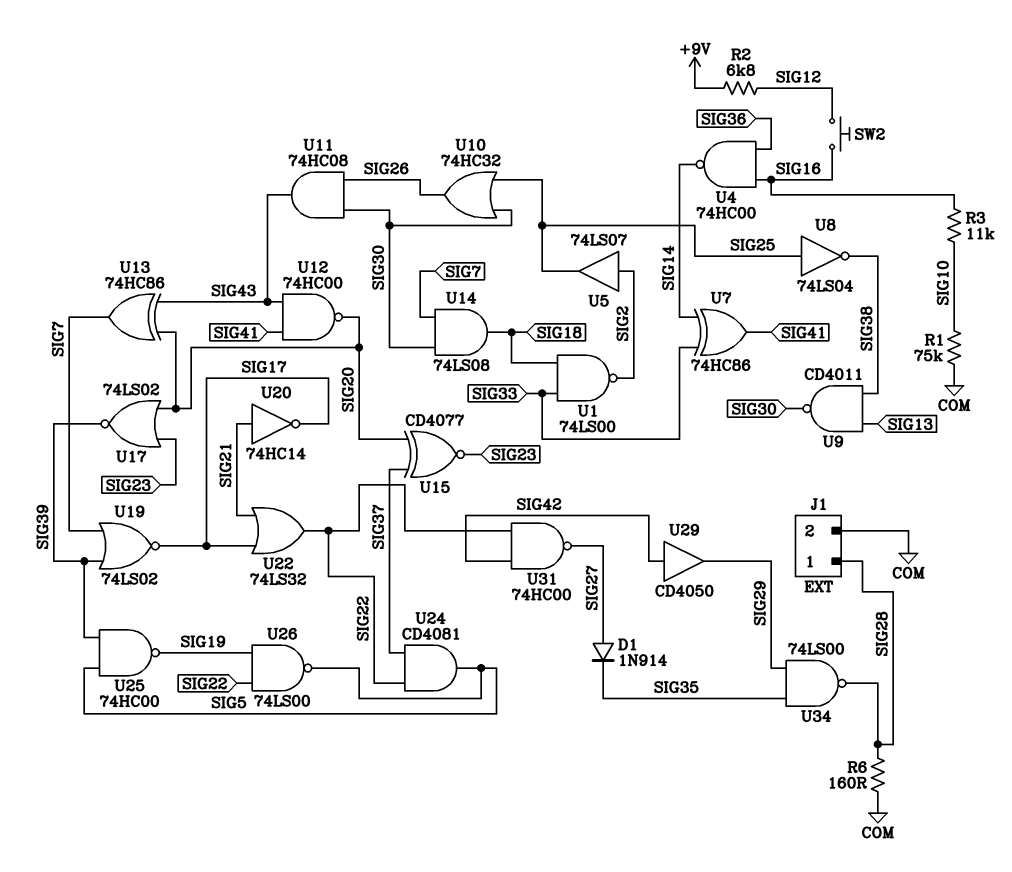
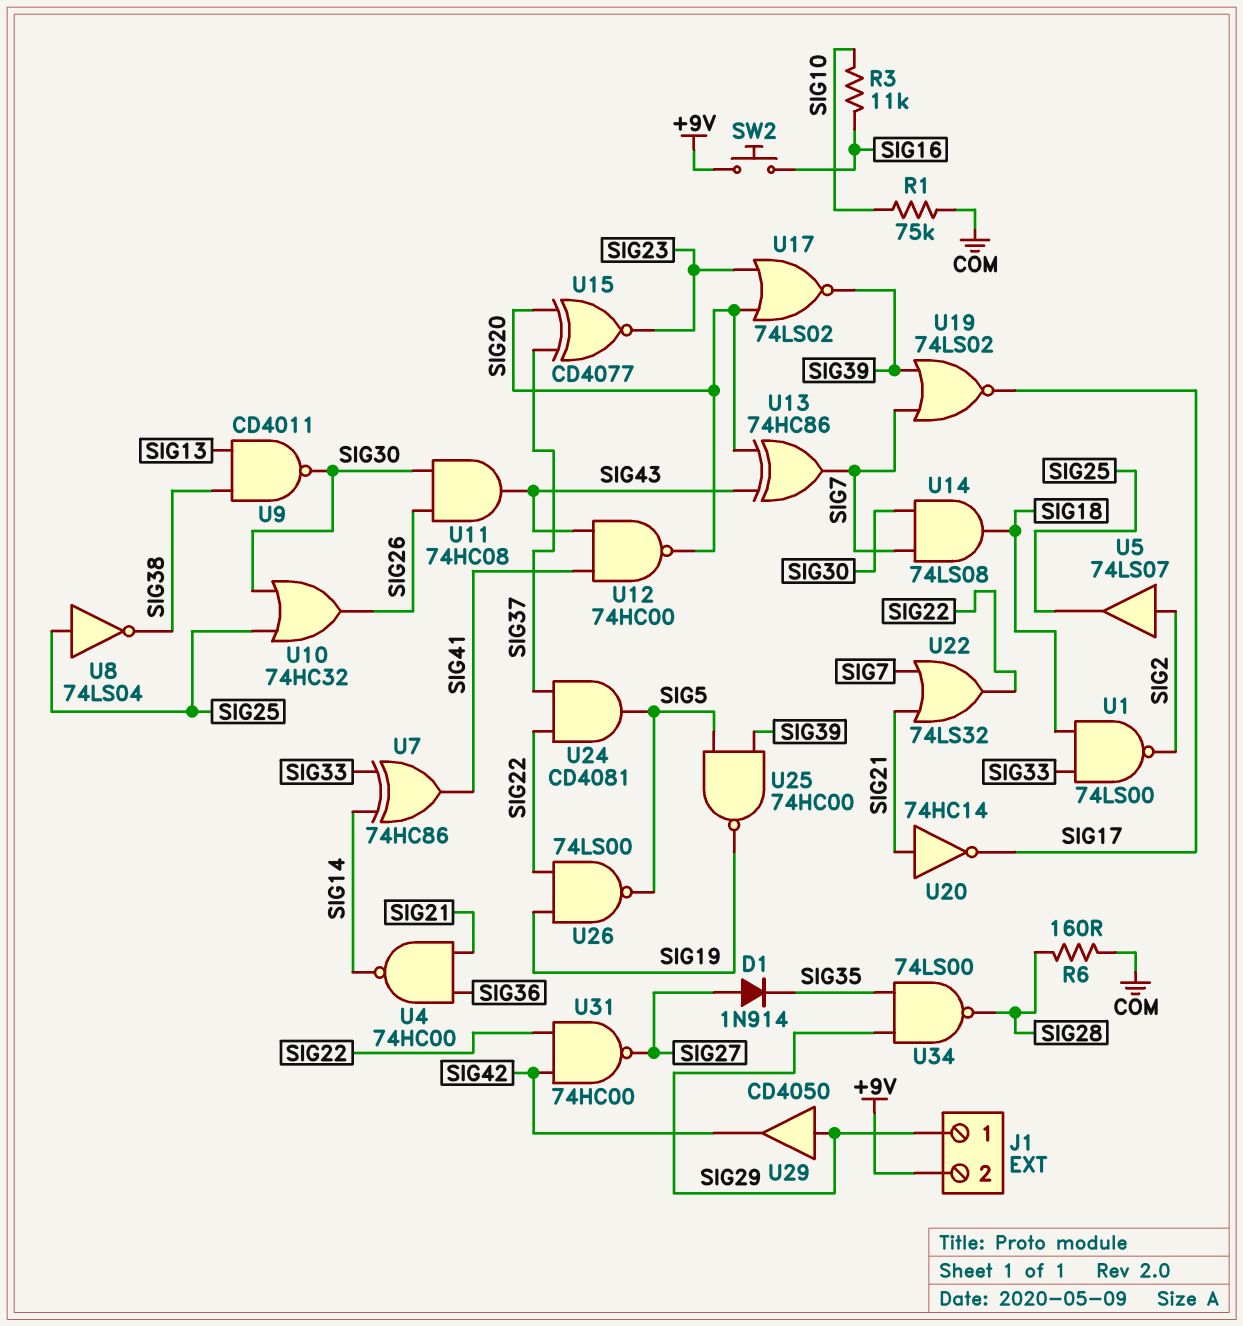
J1 pin 1: SIG28 -> SIG29
J1 pin 2: COM -> +9V
R2: 6.8k (+9V, SIG12) -> none
SW2: button (SIG12, SIG16) -> button (+9V, SIG16)
U4: NAND 74HC00 (in SIG16, in SIG36, out SIG14) -> NAND 74HC00 (in SIG21, in SIG36, out SIG14)
U22: OR 74LS32 (in SIG17, in SIG21, out SIG22) -> OR 74LS32 (in SIG7, in SIG21, out SIG22)
U29: buffer CD4050 (in SIG42, out SIG29) -> buffer CD4050 (in SIG29, out SIG42)

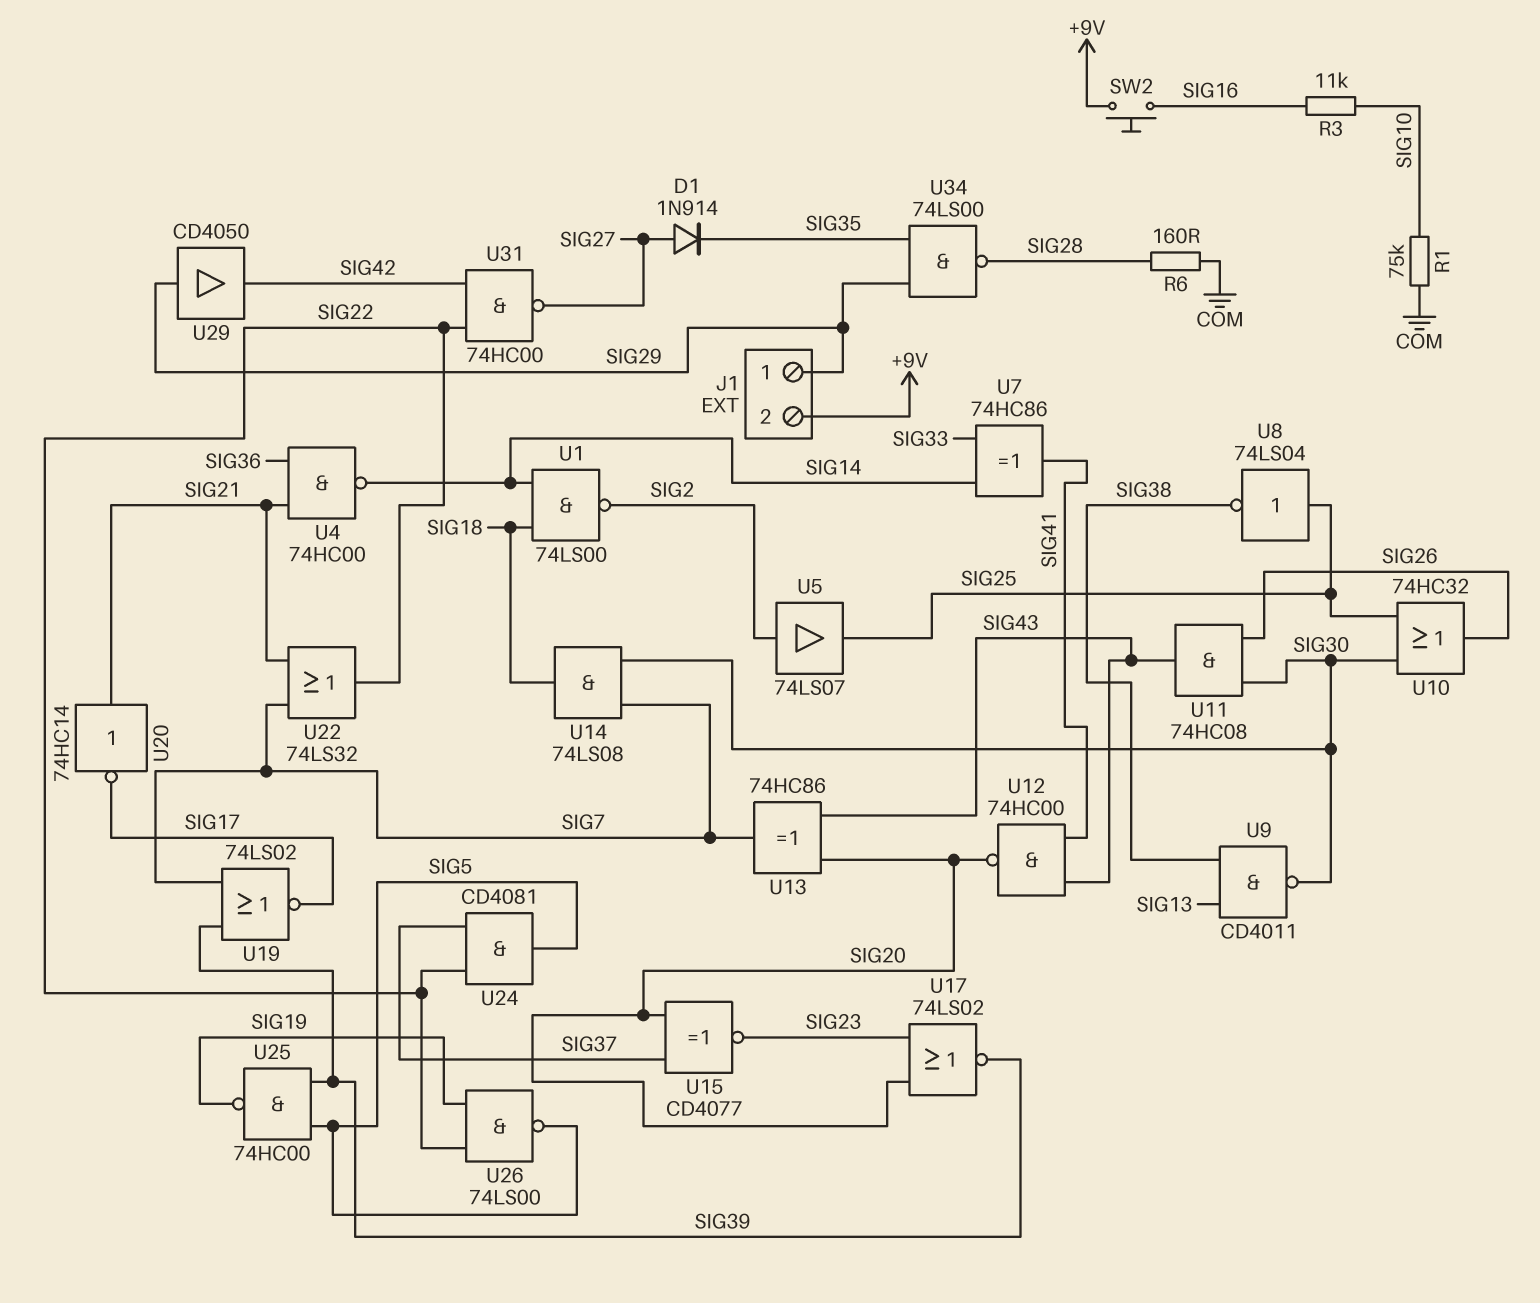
U1: NAND 74LS00 (in SIG18, in SIG33, out SIG2) -> NAND 74LS00 (in SIG14, in SIG18, out SIG2)

